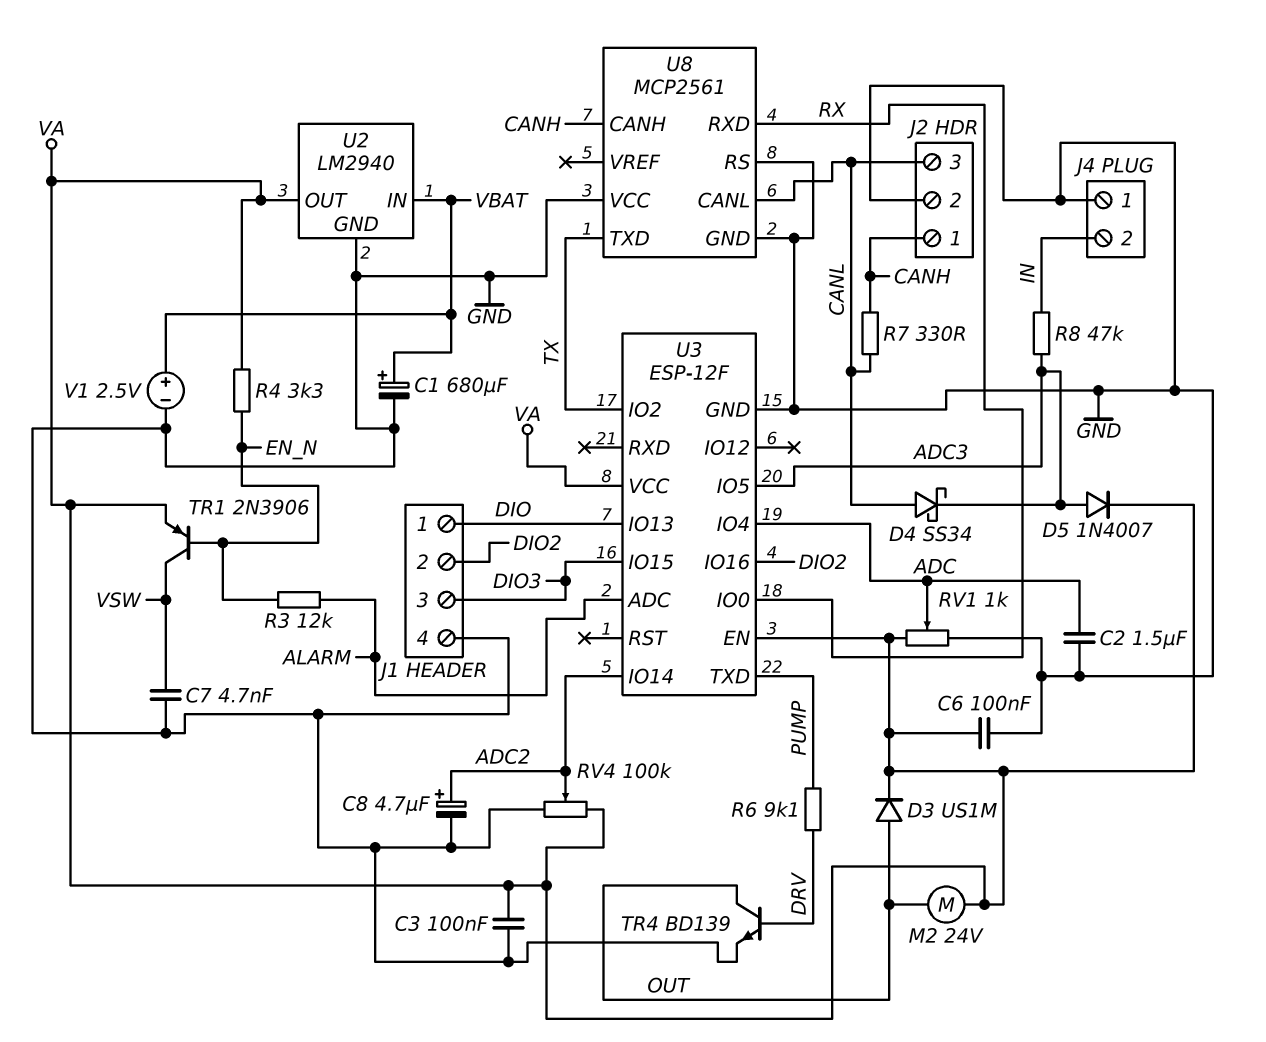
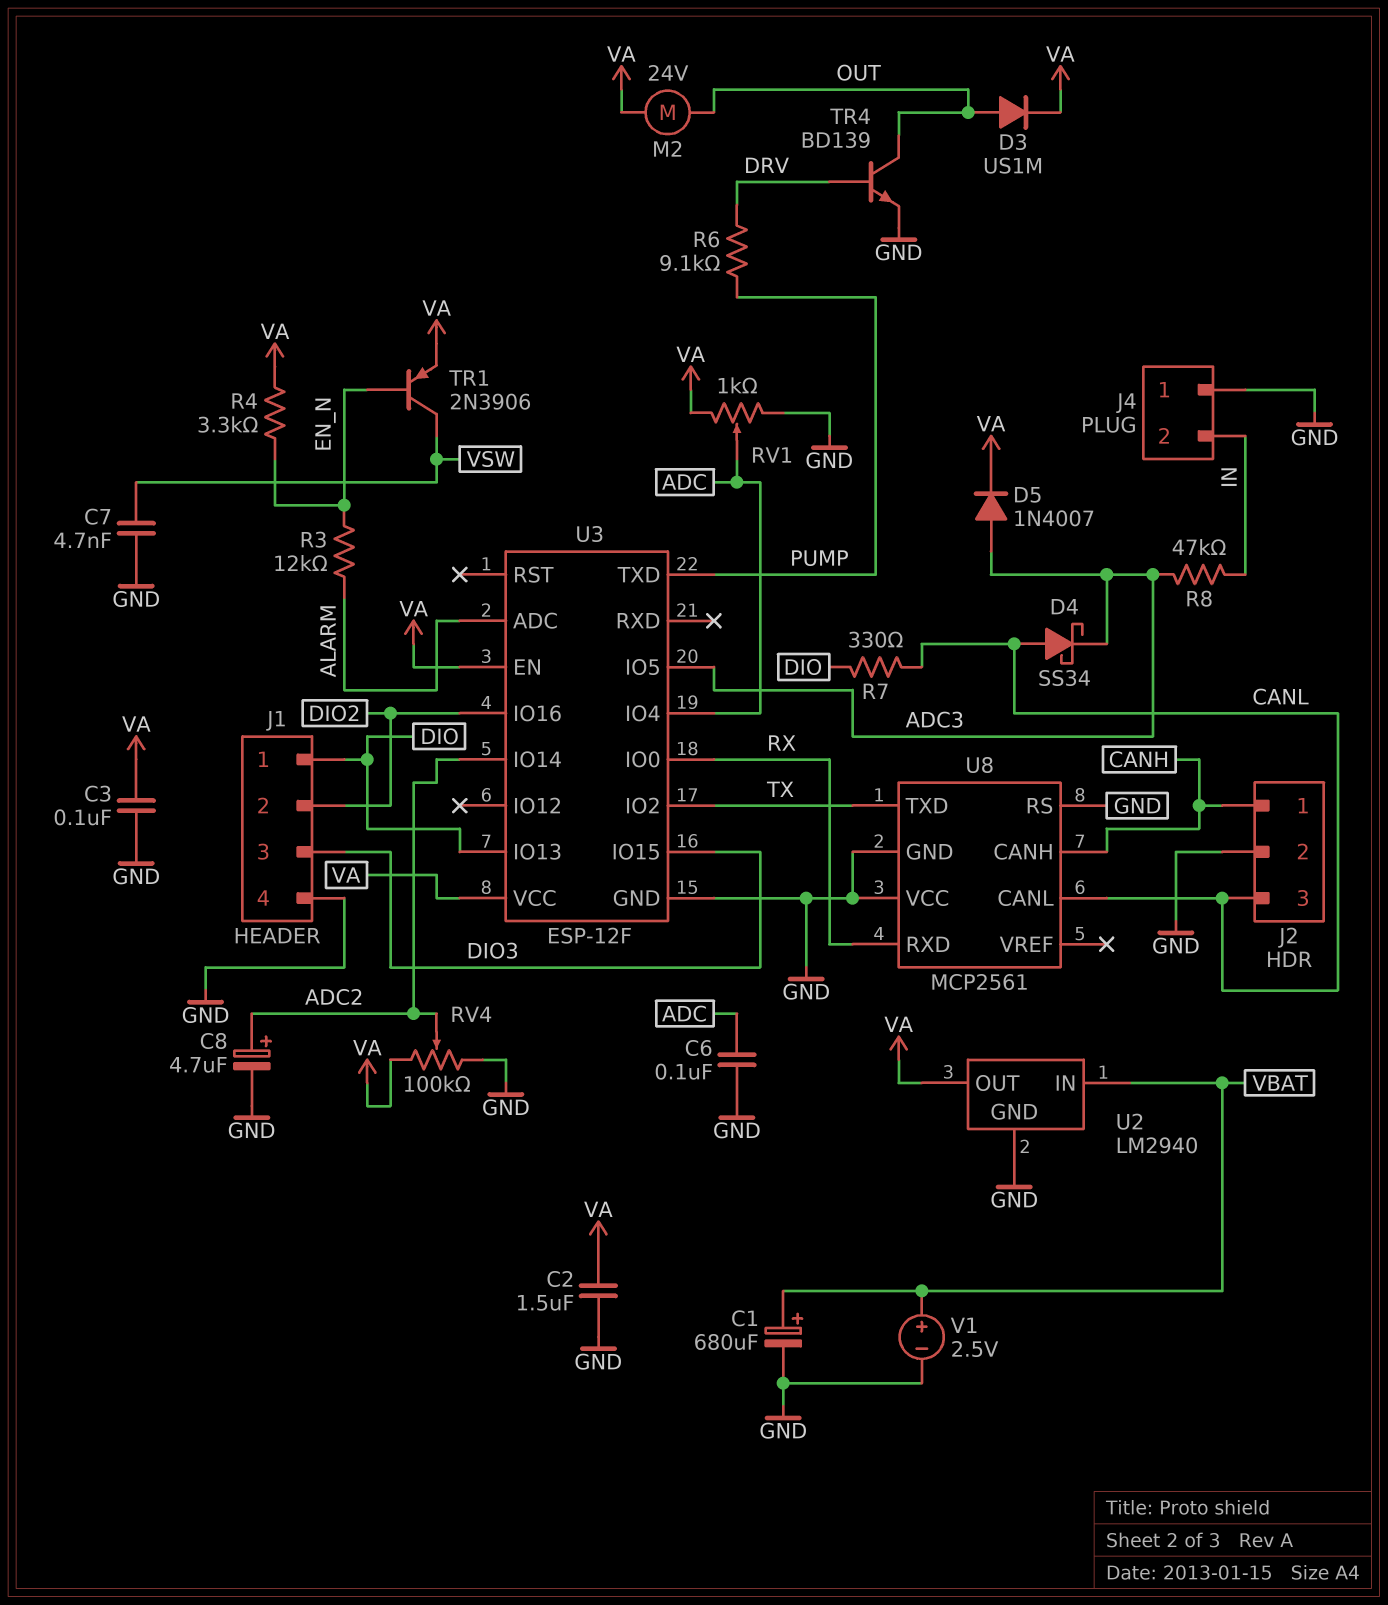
C2: 1.5uF (ADC, GND) -> 1.5uF (GND, VA)
C6: 100nF (GND, VA) -> 100nF (ADC, GND)
R7: 330 (CANH, CANL) -> 330 (CANL, DIO)

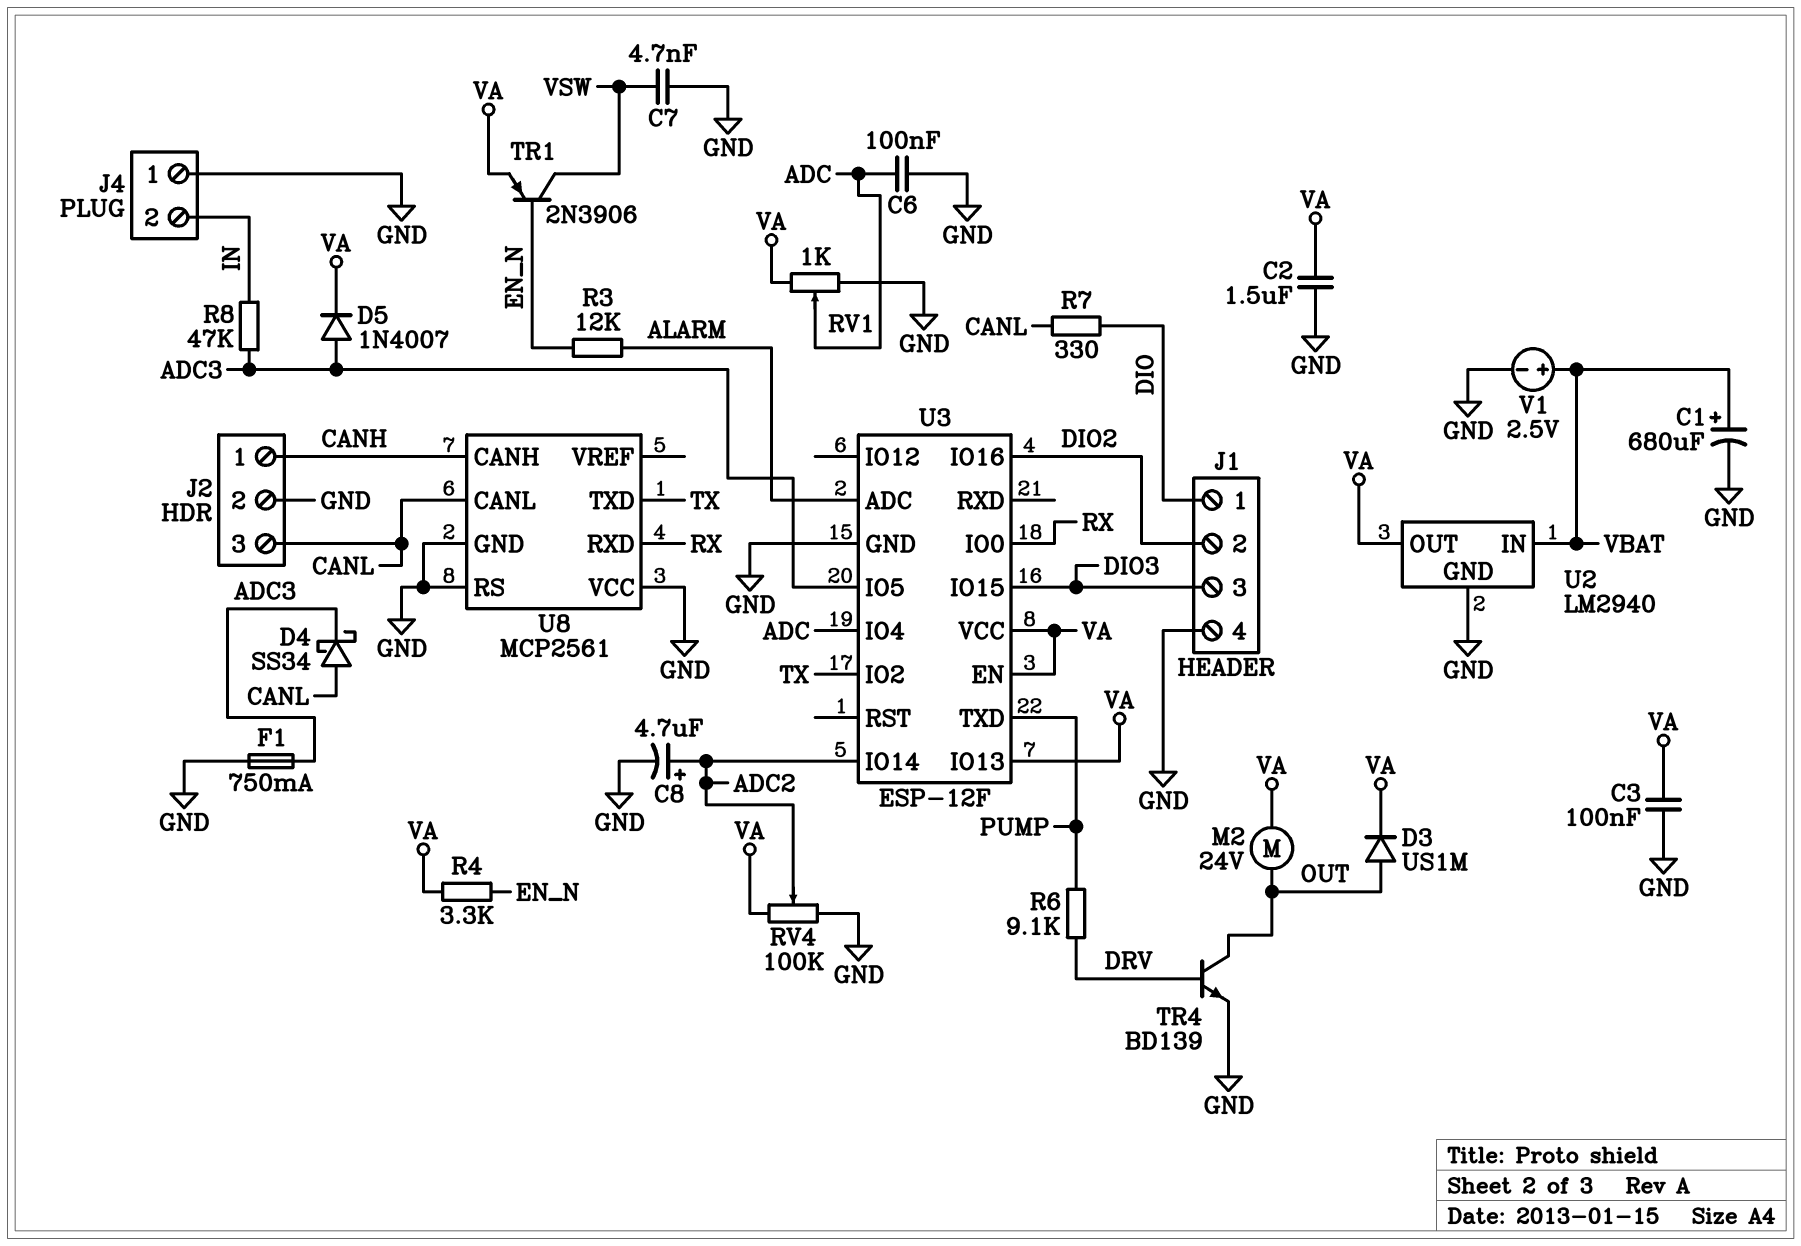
F1: none -> 750mA (ADC3, GND)
U3 pin IO13: DIO -> VA

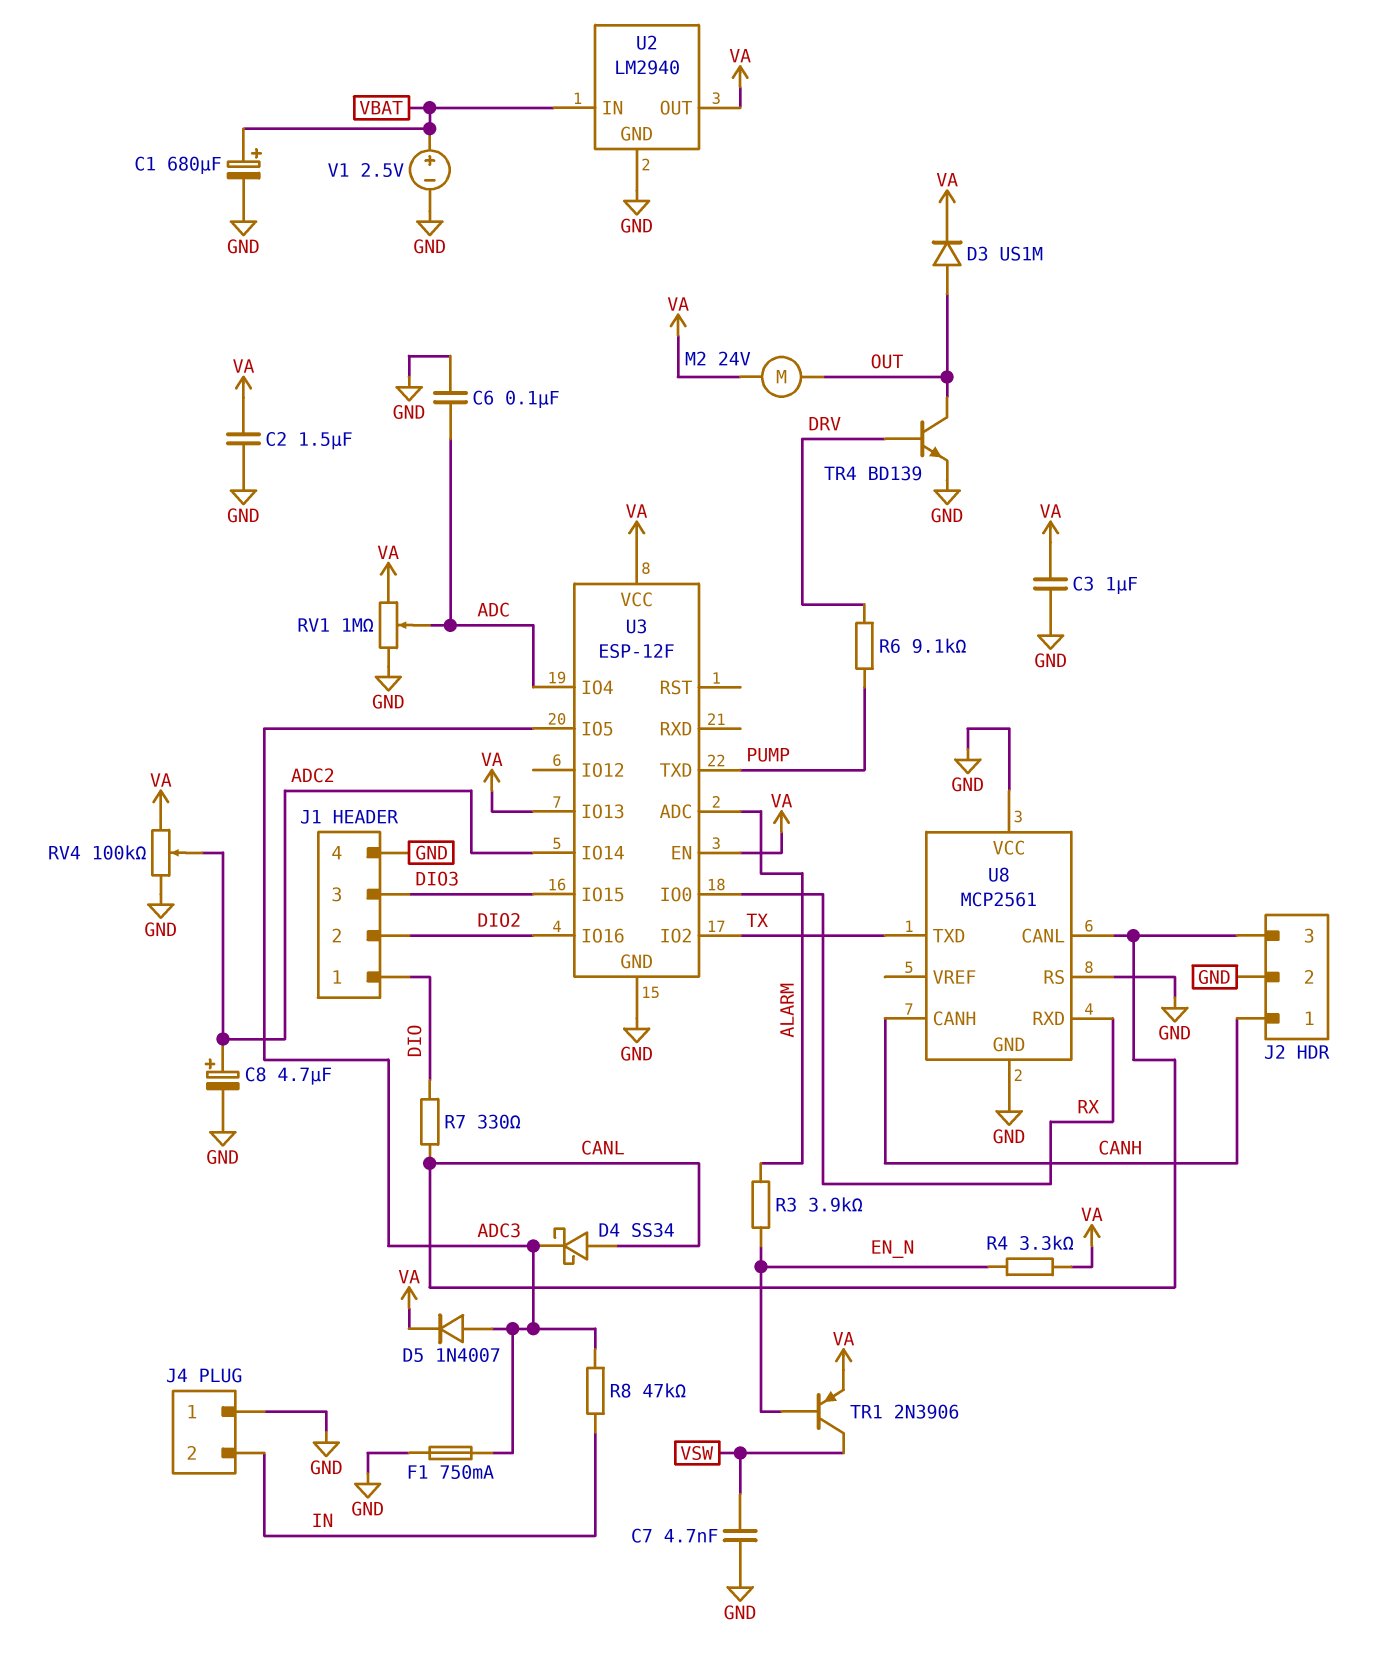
C3: 100nF (GND, VA) -> 1uF (GND, VA)
R3: 12k (ALARM, EN_N) -> 3.9k (ALARM, EN_N)
RV1: 1k (GND, VA, wiper ADC) -> 1M (GND, VA, wiper ADC)

